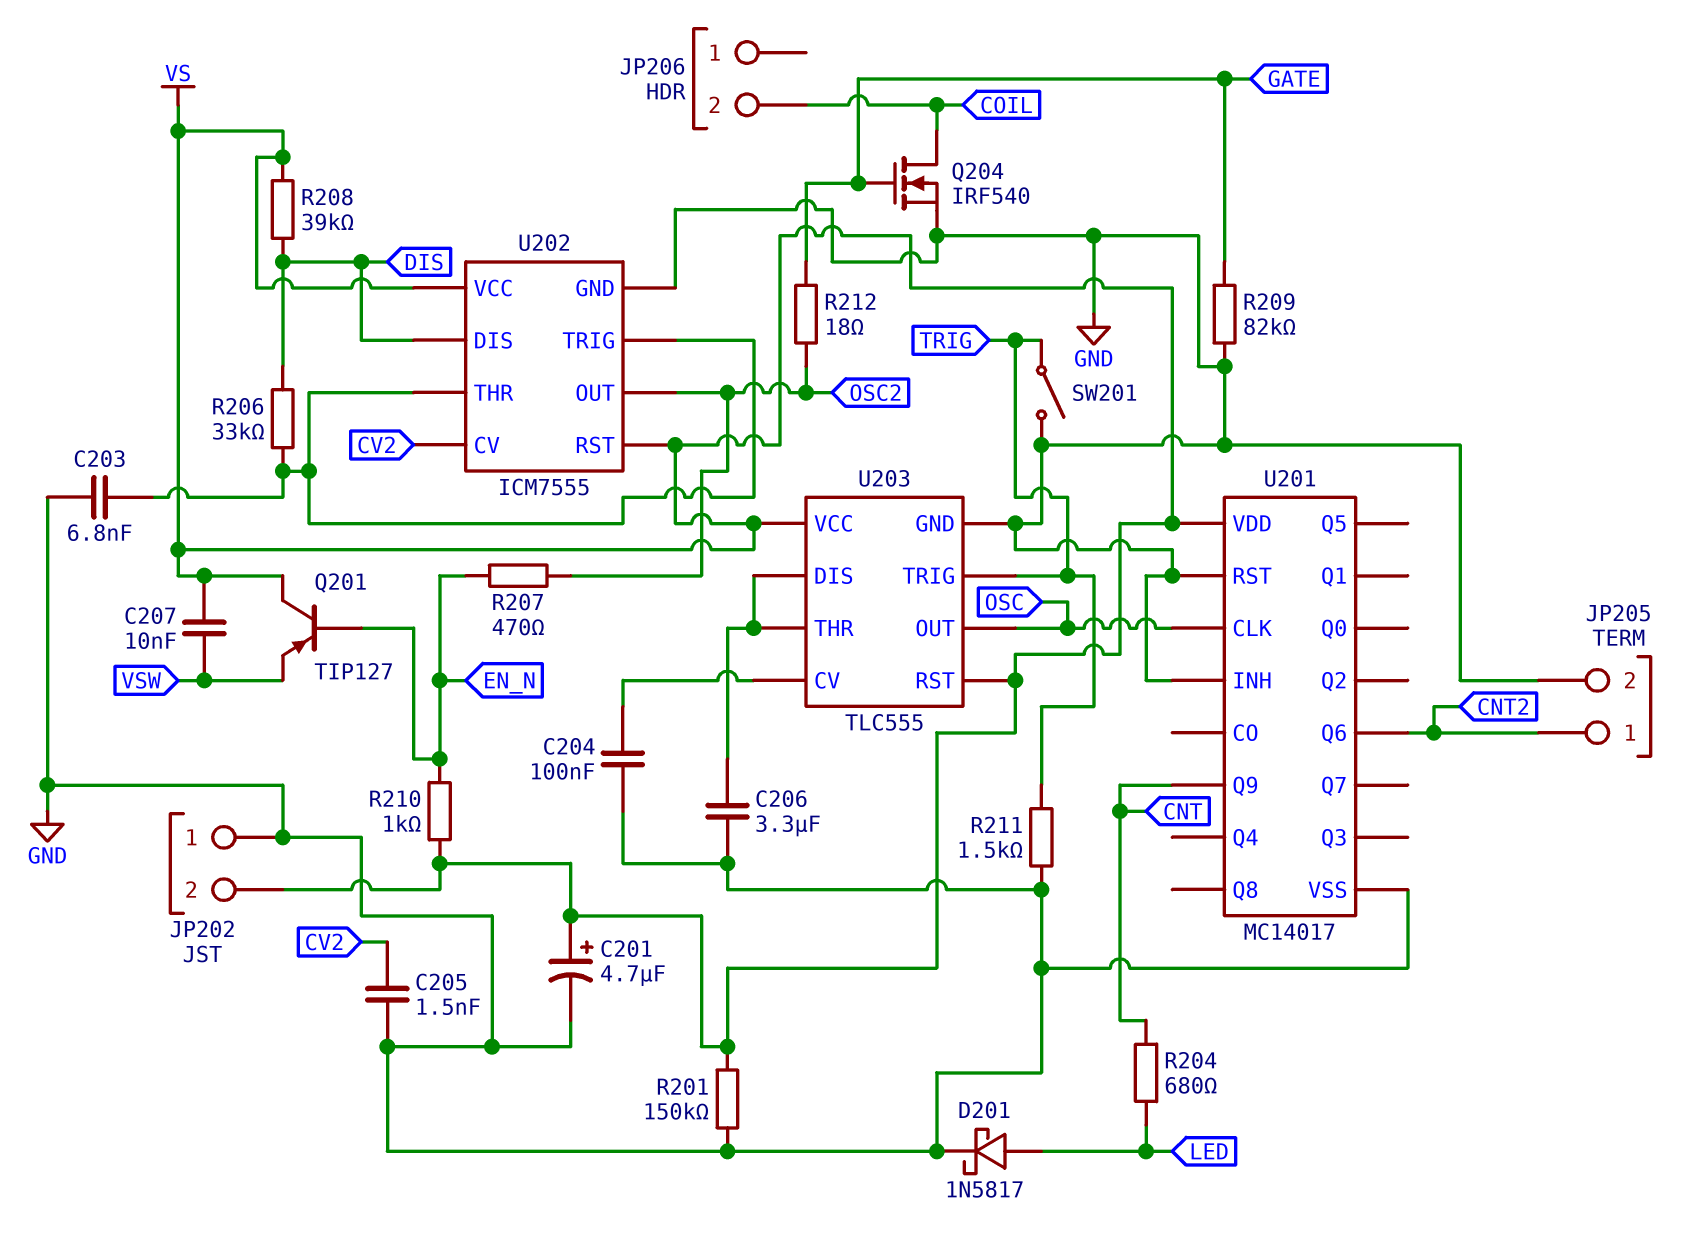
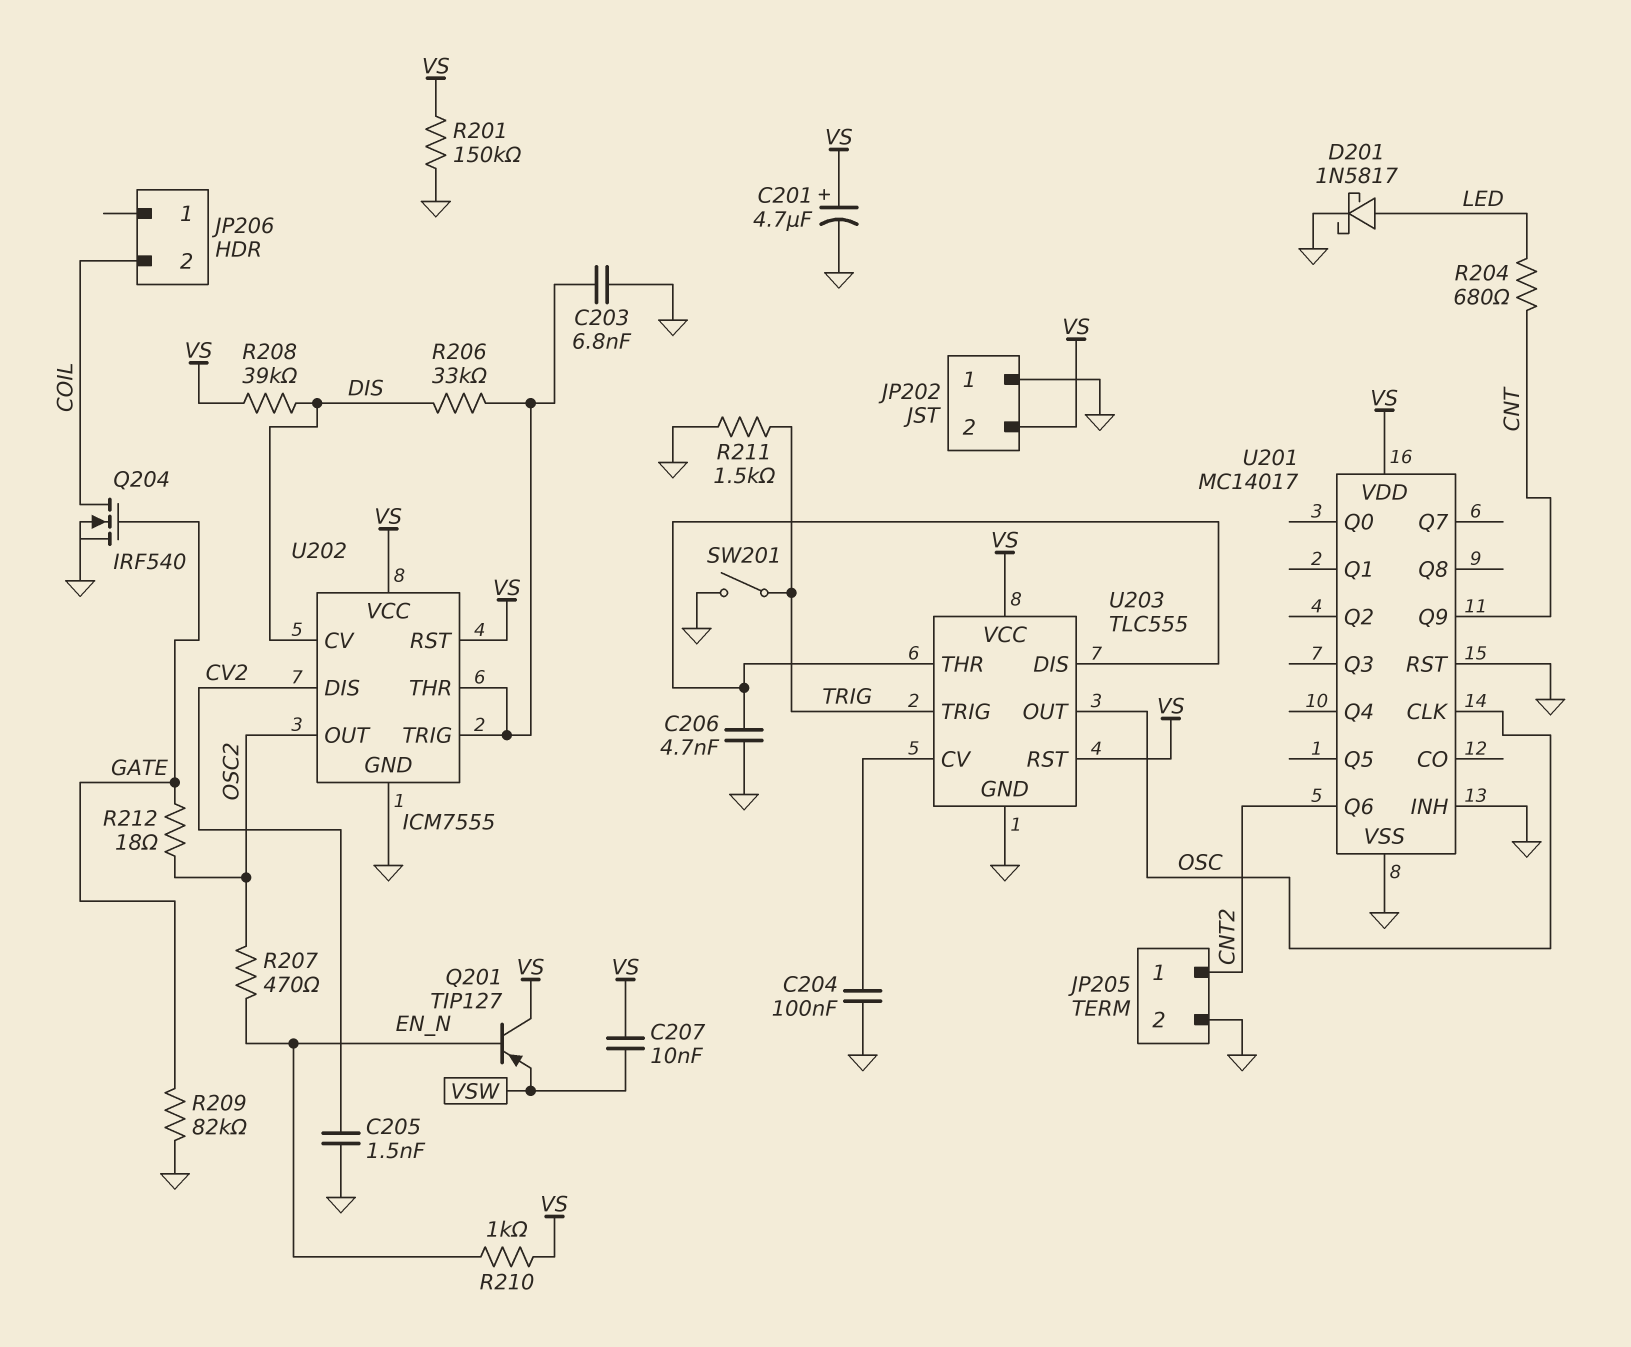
C206: 3.3uF (GND, U203/DIS) -> 4.7nF (GND, U203/DIS)
U202 pin CV: CV2 -> DIS
U202 pin DIS: DIS -> CV2

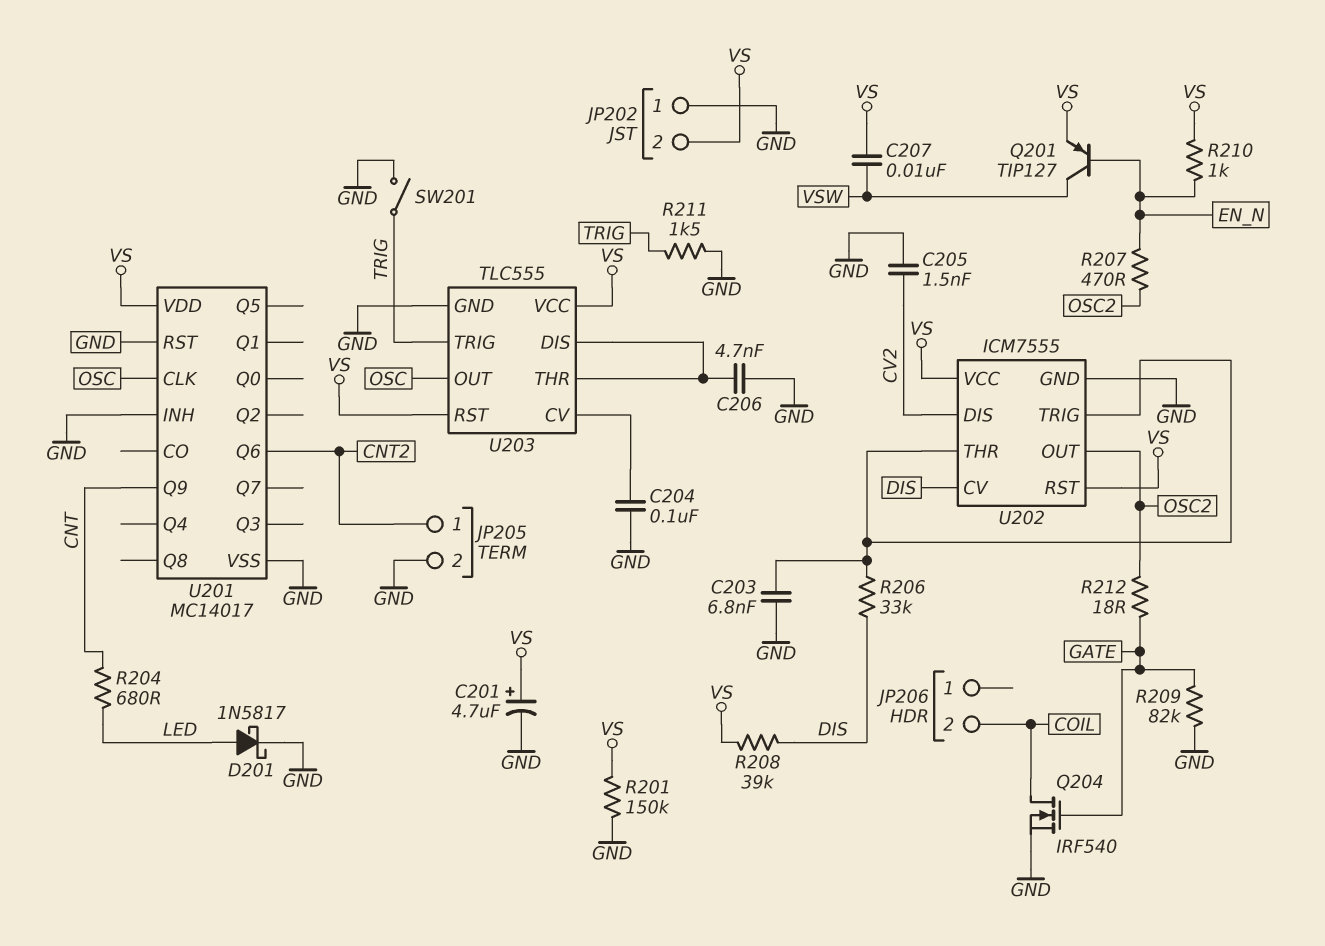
Q201: PNP TIP127 (B EN_N, C VS, E VSW) -> PNP TIP127 (B EN_N, C VSW, E VS)

